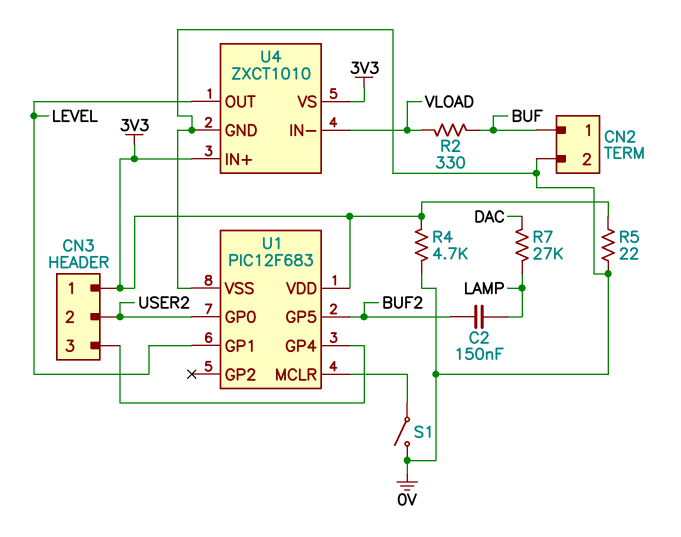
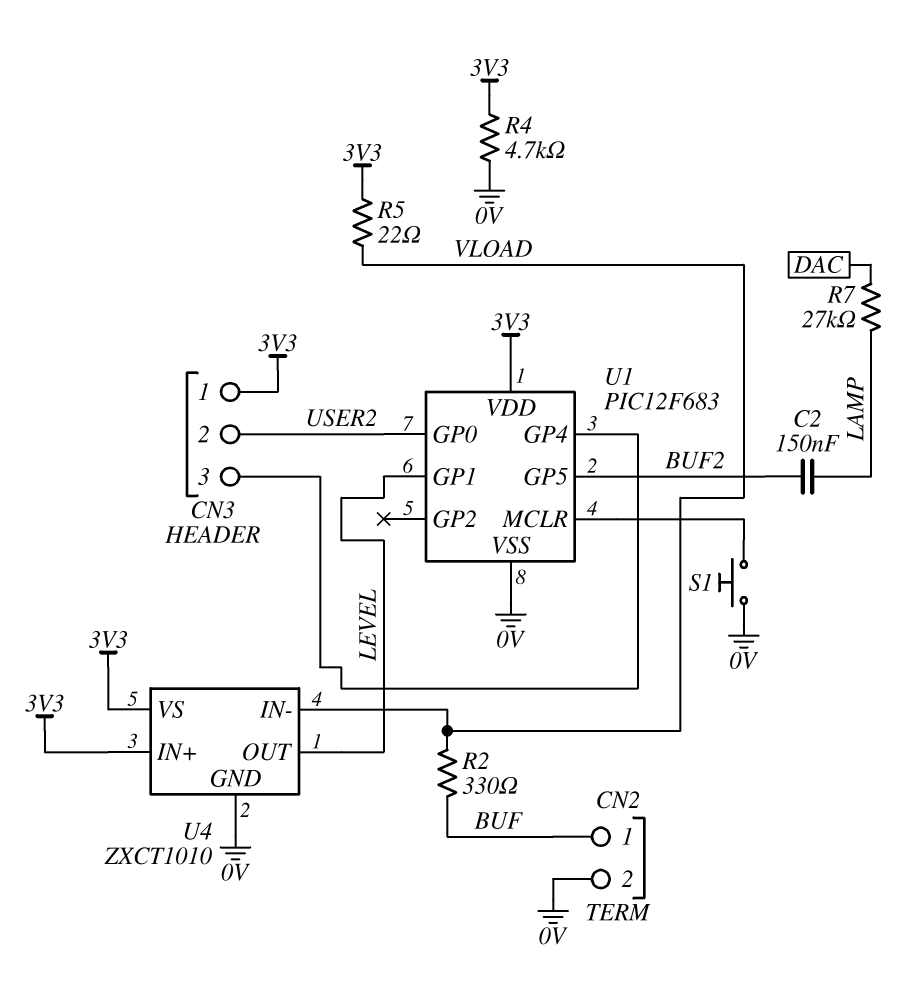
R5: 22 (0V, 3V3) -> 22 (3V3, VLOAD)
S1: switch (0V, U1/MCLR) -> button (0V, U1/MCLR)

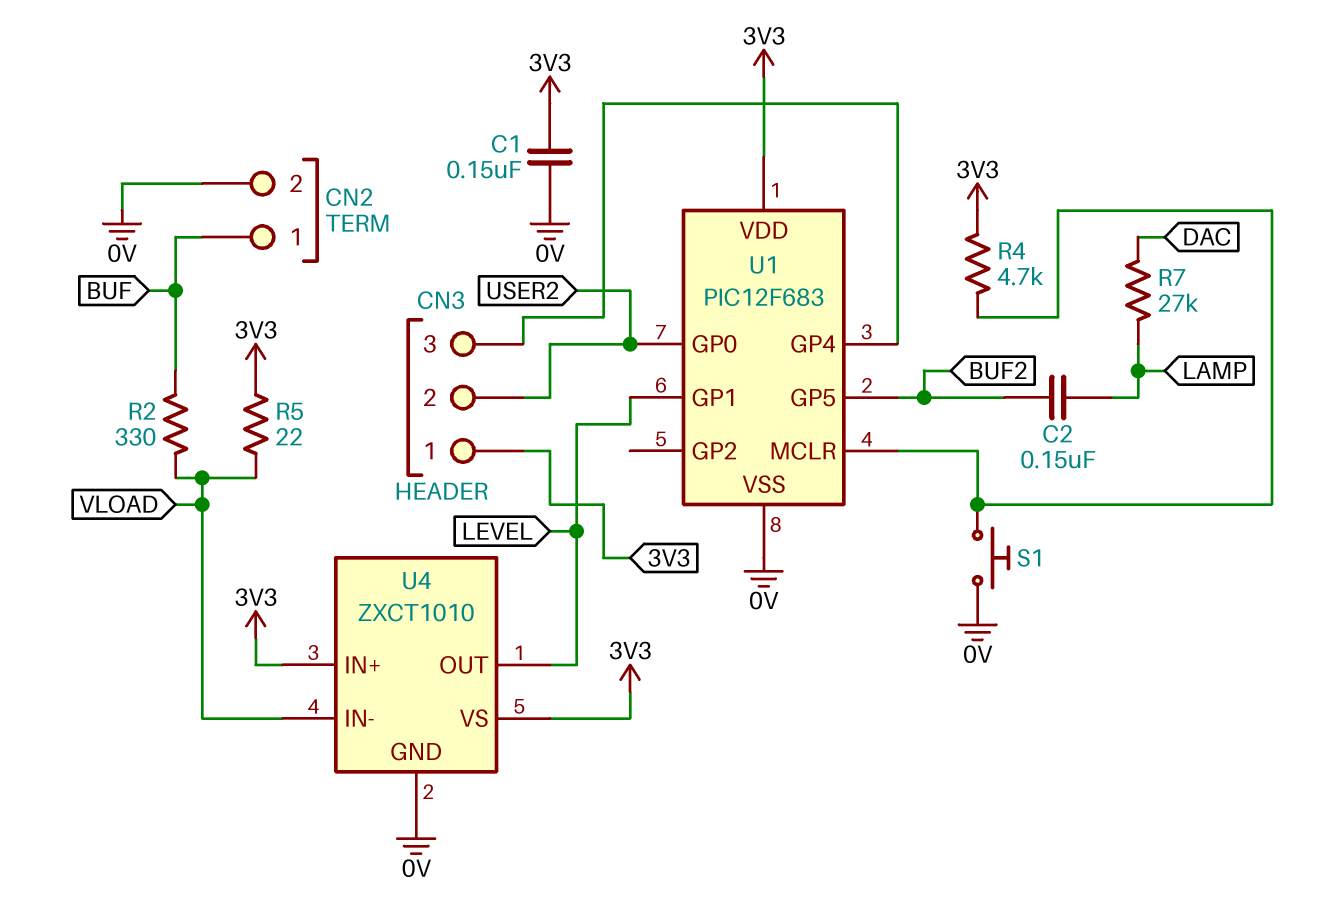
C1: none -> 150nF (0V, 3V3)
R4: 4.7k (0V, 3V3) -> 4.7k (3V3, U1/MCLR)

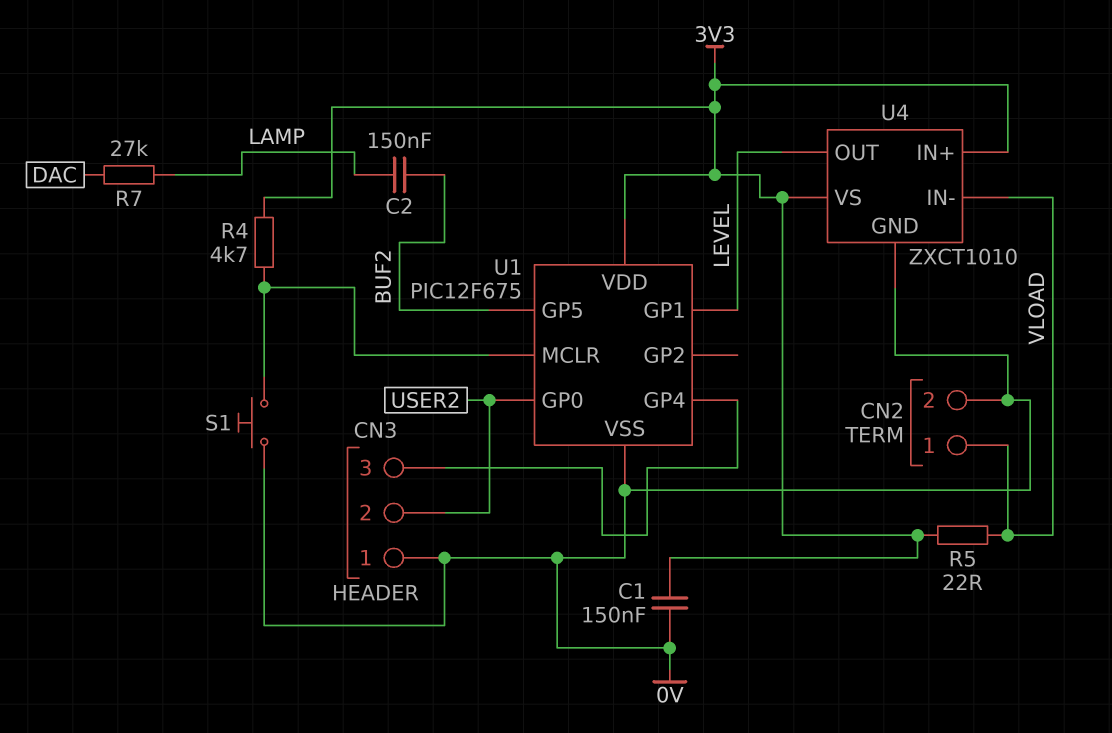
CN2 pin 1: BUF -> VLOAD
CN3 pin 1: 3V3 -> 0V
R2: 330 (BUF, VLOAD) -> none
U1: PIC12F683 -> PIC12F675

